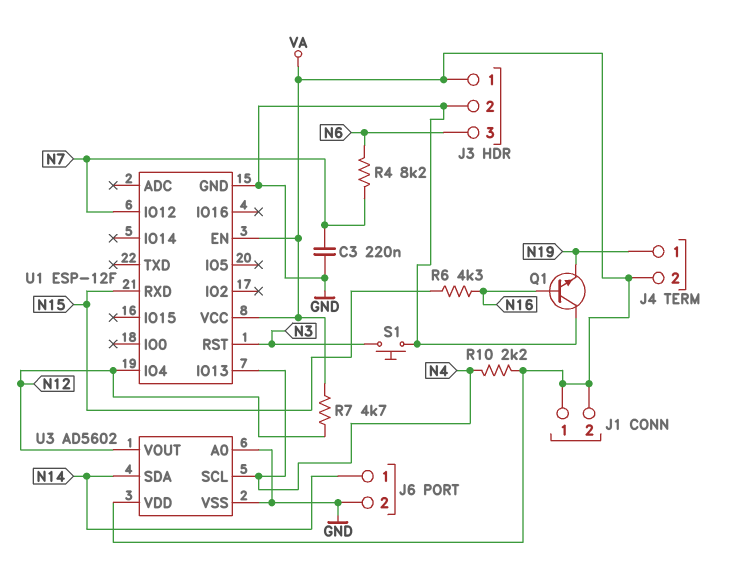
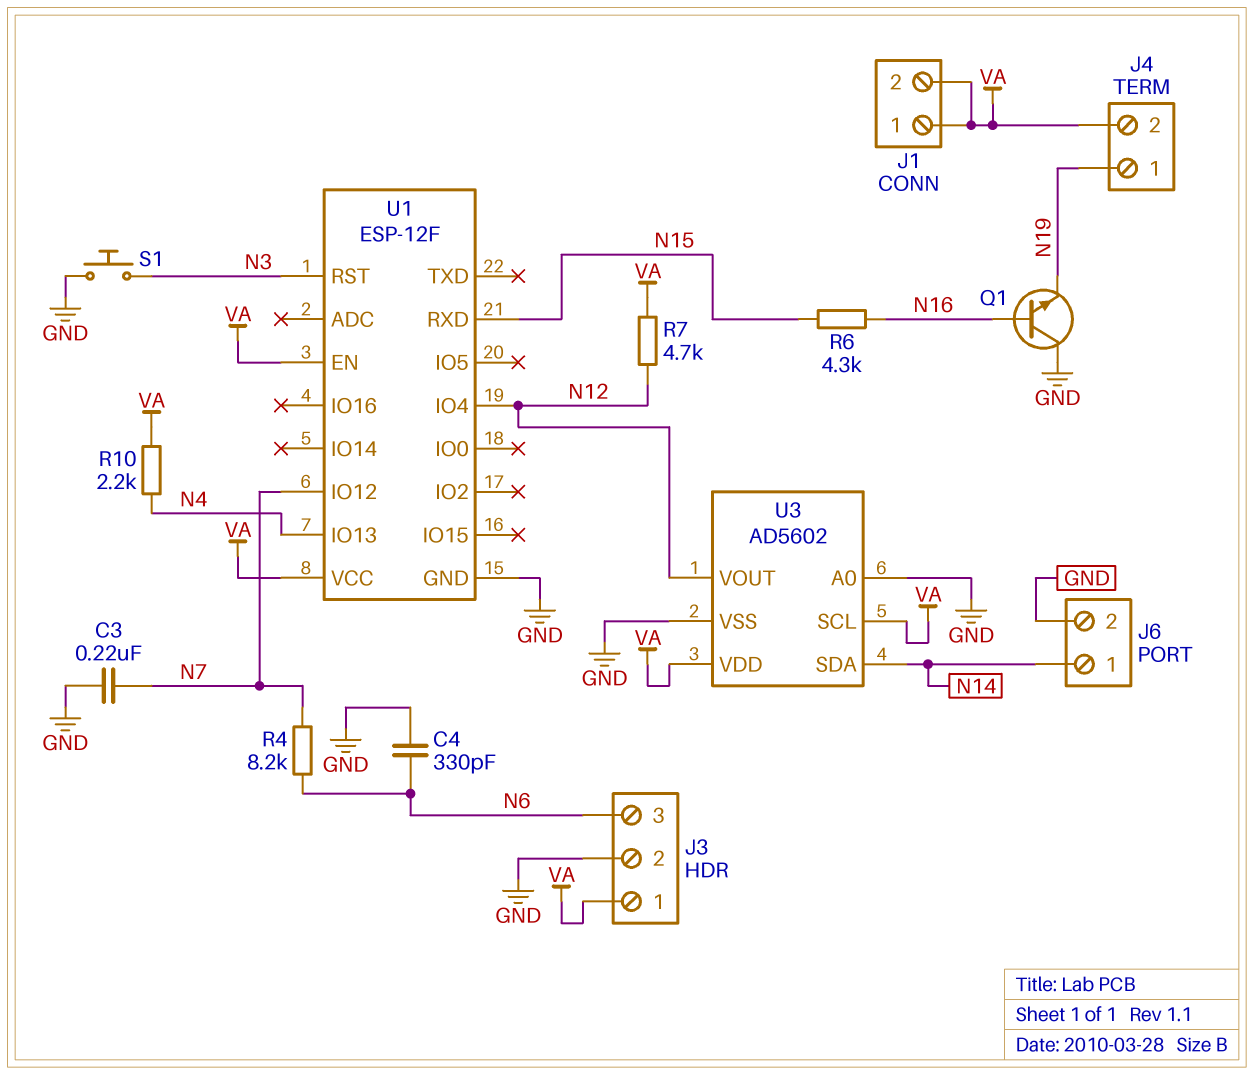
C4: none -> 330pF (GND, N6)
U3 pin SCL: N4 -> VA

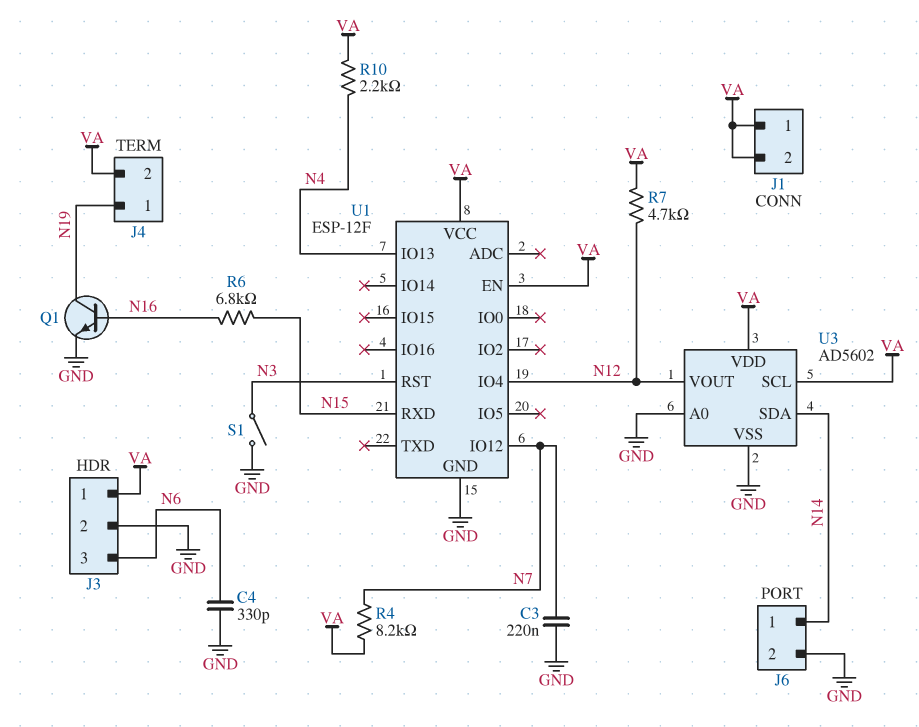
Q1: NPN (B N16, C GND, E N19) -> NPN (B N16, C N19, E GND)
R4: 8.2k (N6, N7) -> 8.2k (N7, VA)
R6: 4.3k (N15, N16) -> 6.8k (N15, N16)
S1: button (GND, N3) -> switch (GND, N3)

